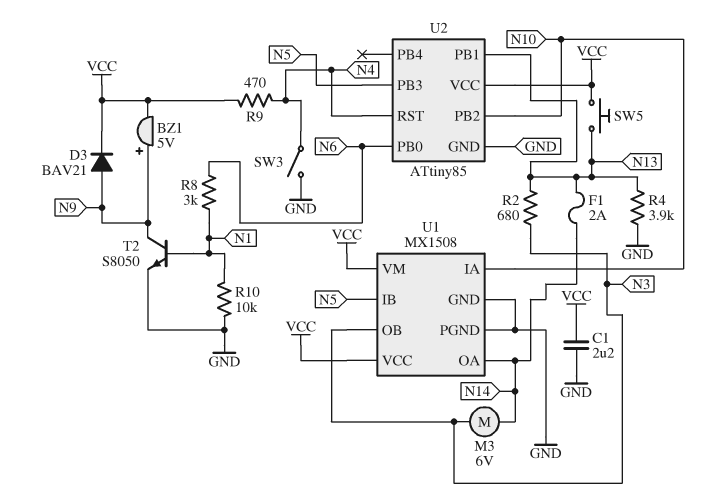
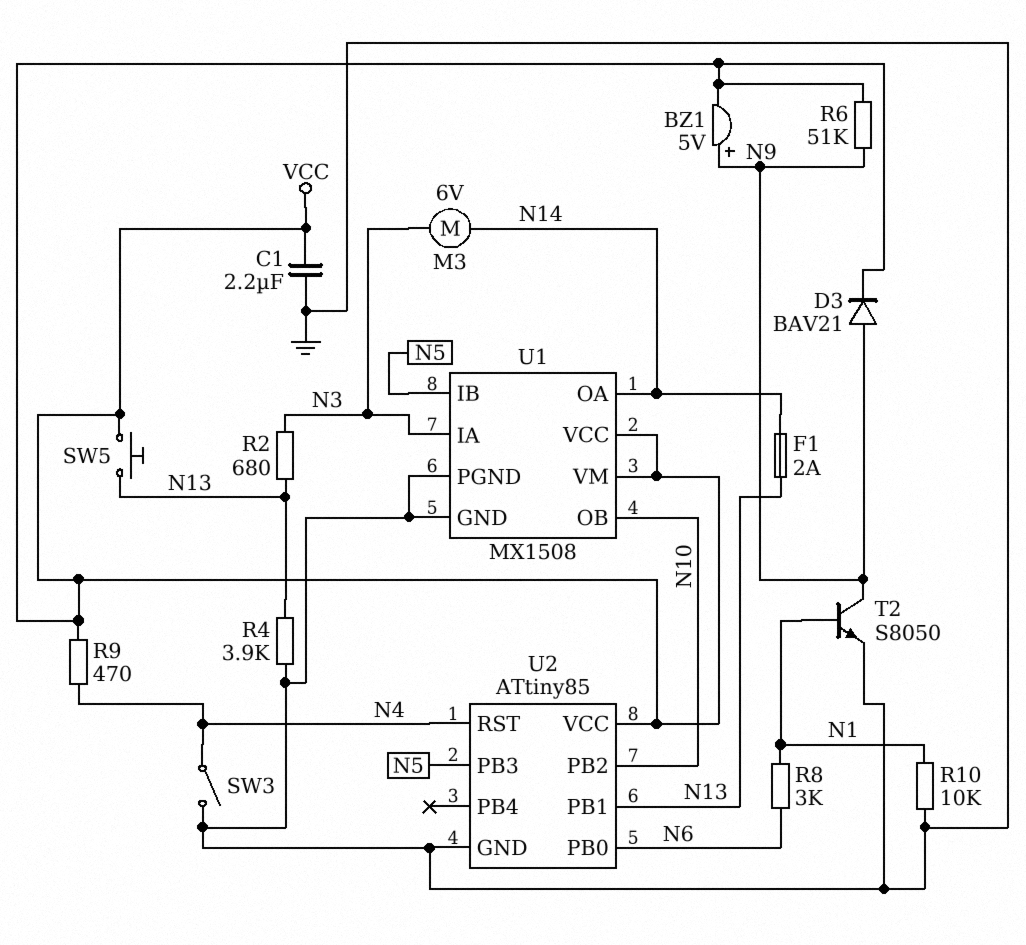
R6: none -> 51k (N9, VCC)
U1 pin IA: N10 -> N3
U1 pin OB: N3 -> N10

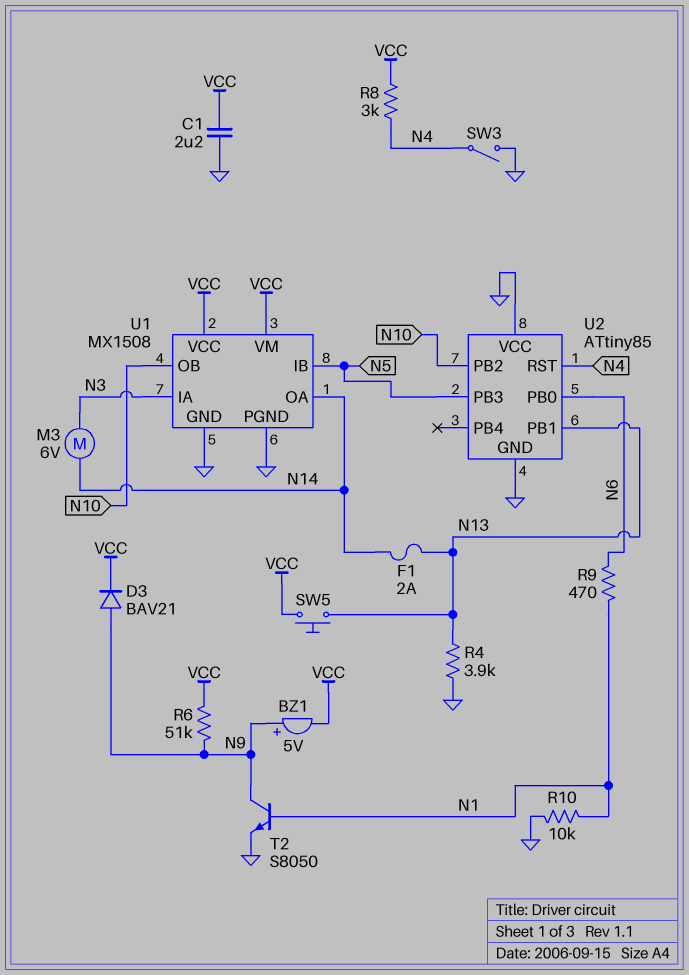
R2: 680 (N3, N13) -> none
R8: 3k (N1, N6) -> 3k (N4, VCC)
R9: 470 (N4, VCC) -> 470 (N1, N6)
U2 pin VCC: VCC -> GND

